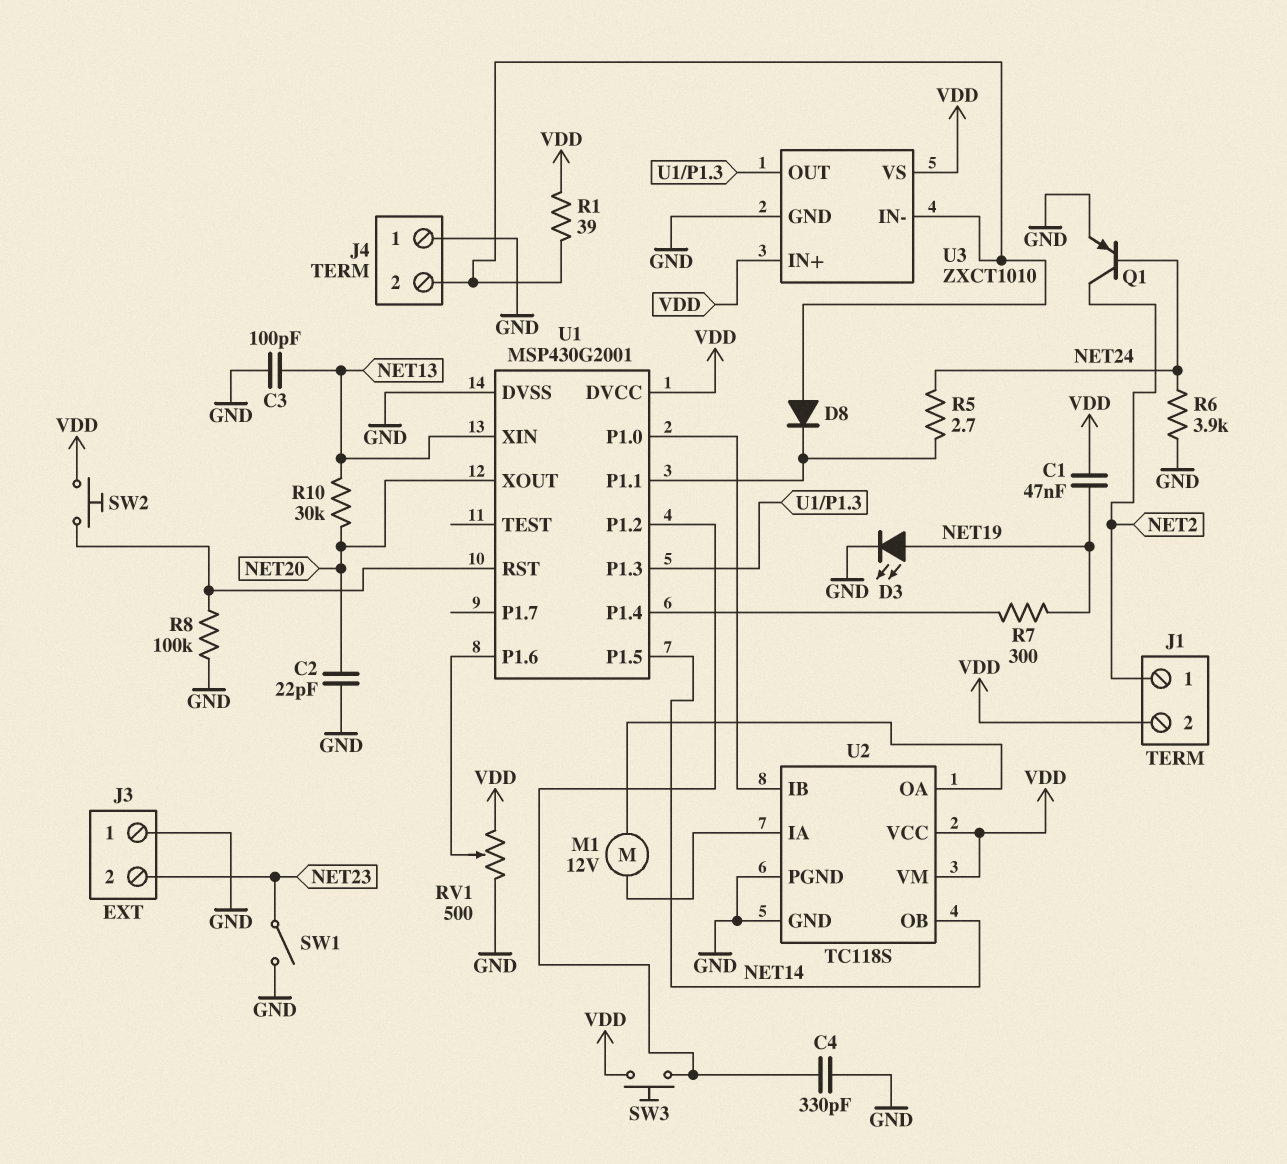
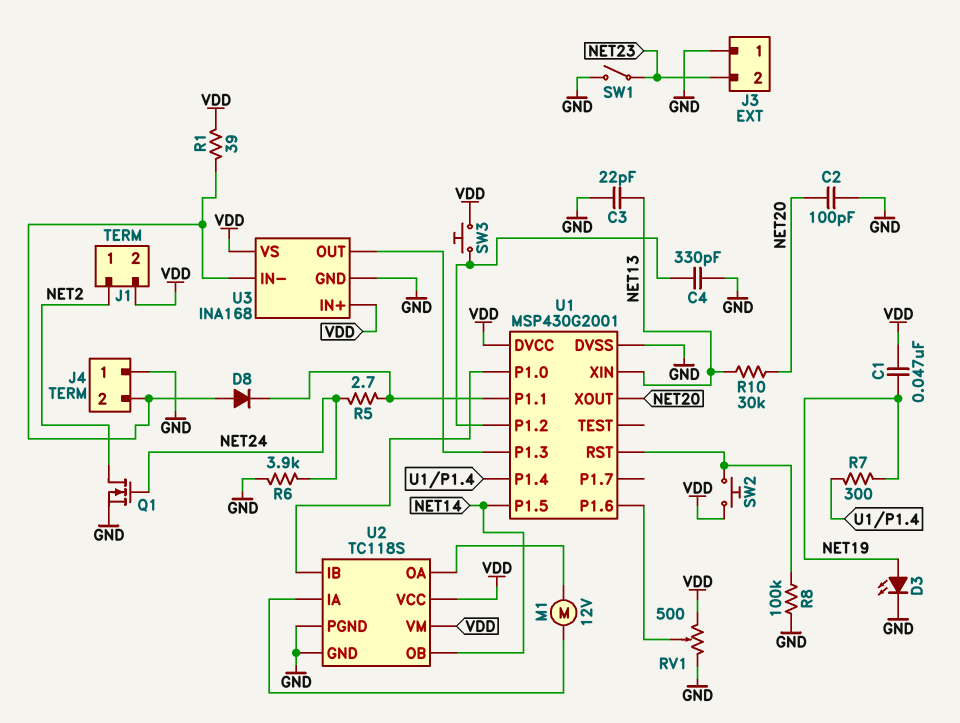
C2: 22pF (GND, NET20) -> 100pF (GND, NET20)
C3: 100pF (GND, NET13) -> 22pF (GND, NET13)
Q1: PNP (B NET24, C NET2, E GND) -> NMOS (G NET24, D NET2, S GND)
U3: ZXCT1010 -> INA168

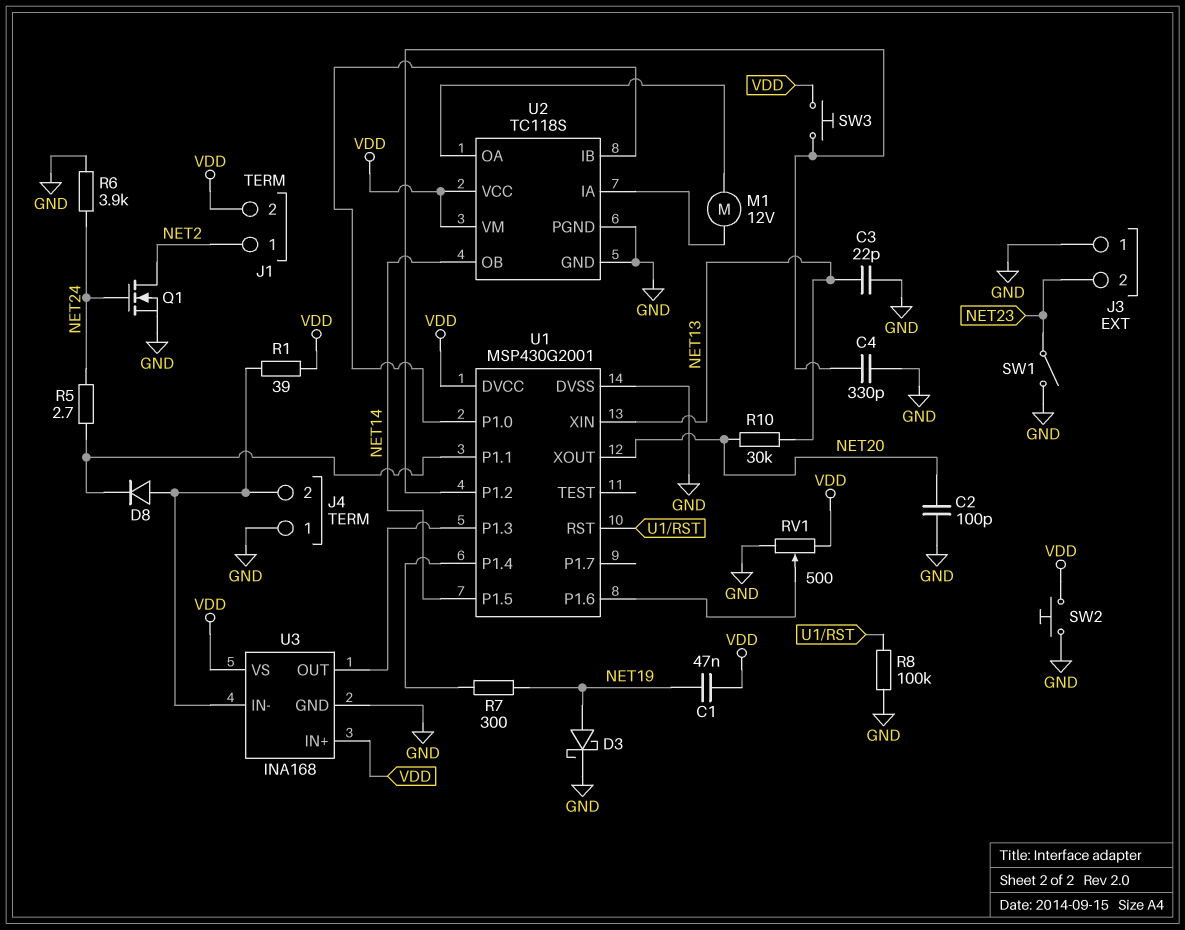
D3: LED (A NET19, K GND) -> schottky (A NET19, K GND)
SW2: button (U1/RST, VDD) -> button (GND, VDD)

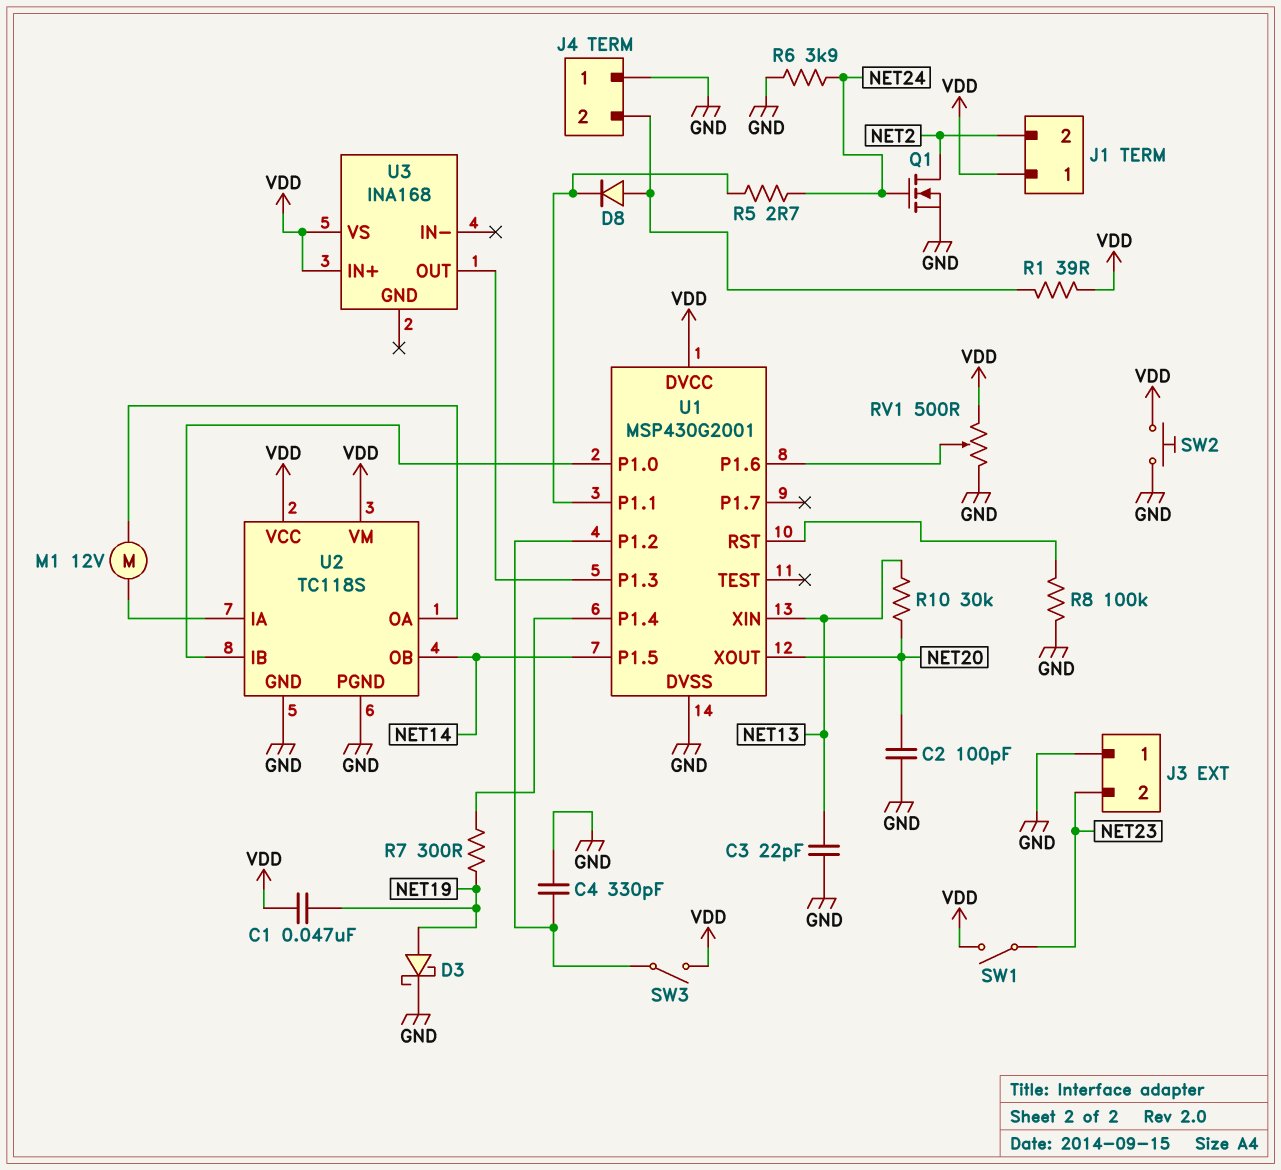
J1 pin 1: NET2 -> VDD
J1 pin 2: VDD -> NET2
SW1: switch (GND, NET23) -> switch (NET23, VDD)
SW3: button (U1/P1.2, VDD) -> switch (U1/P1.2, VDD)
U3 pin GND: GND -> none
U3 pin IN-: J4/2 -> none

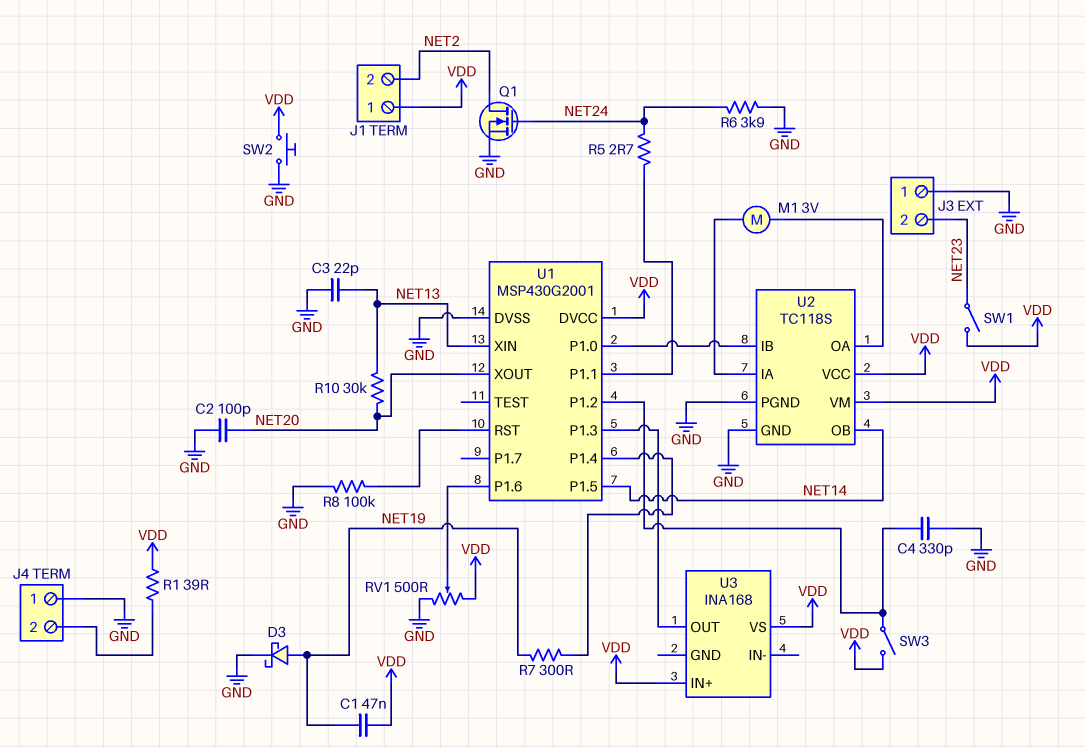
D8: diode (A J4/2, K U1/P1.1) -> none
M1: motor 12V (U2/IA, U2/OA) -> motor 3V (U2/IA, U2/OA)

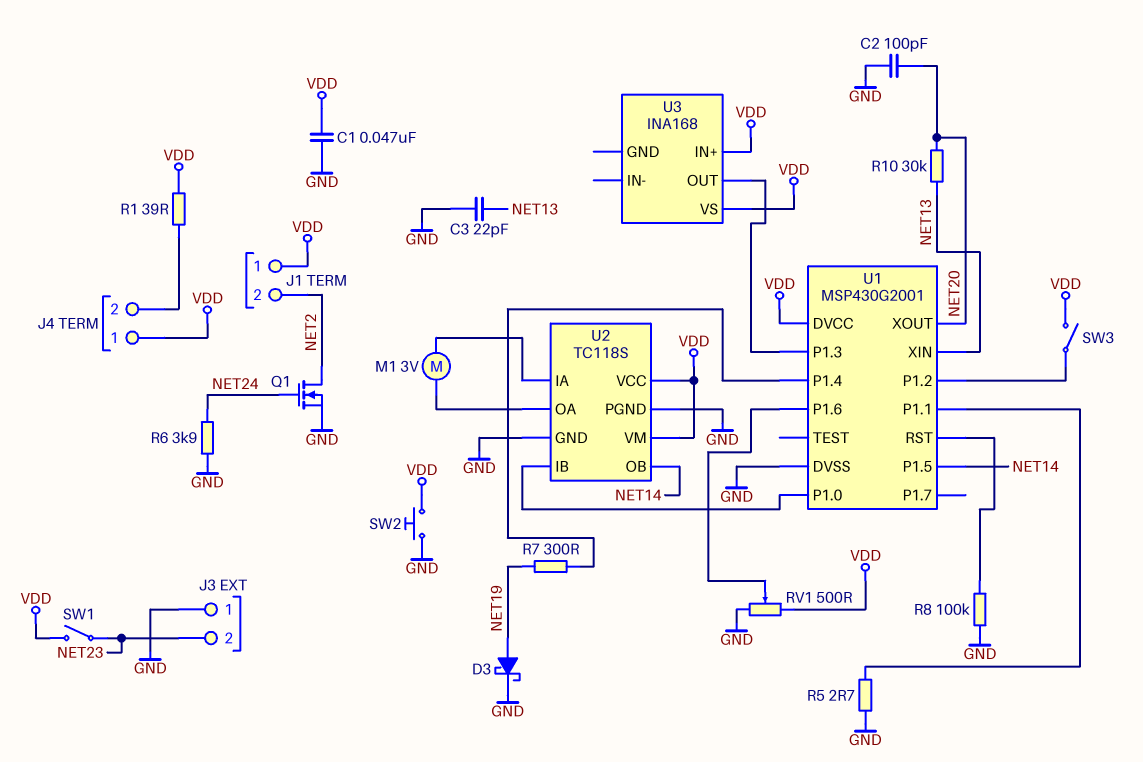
C1: 47nF (NET19, VDD) -> 47nF (GND, VDD)
C4: 330pF (GND, U1/P1.2) -> none
J4 pin 1: GND -> VDD
R5: 2.7 (NET24, U1/P1.1) -> 2.7 (GND, U1/P1.1)

